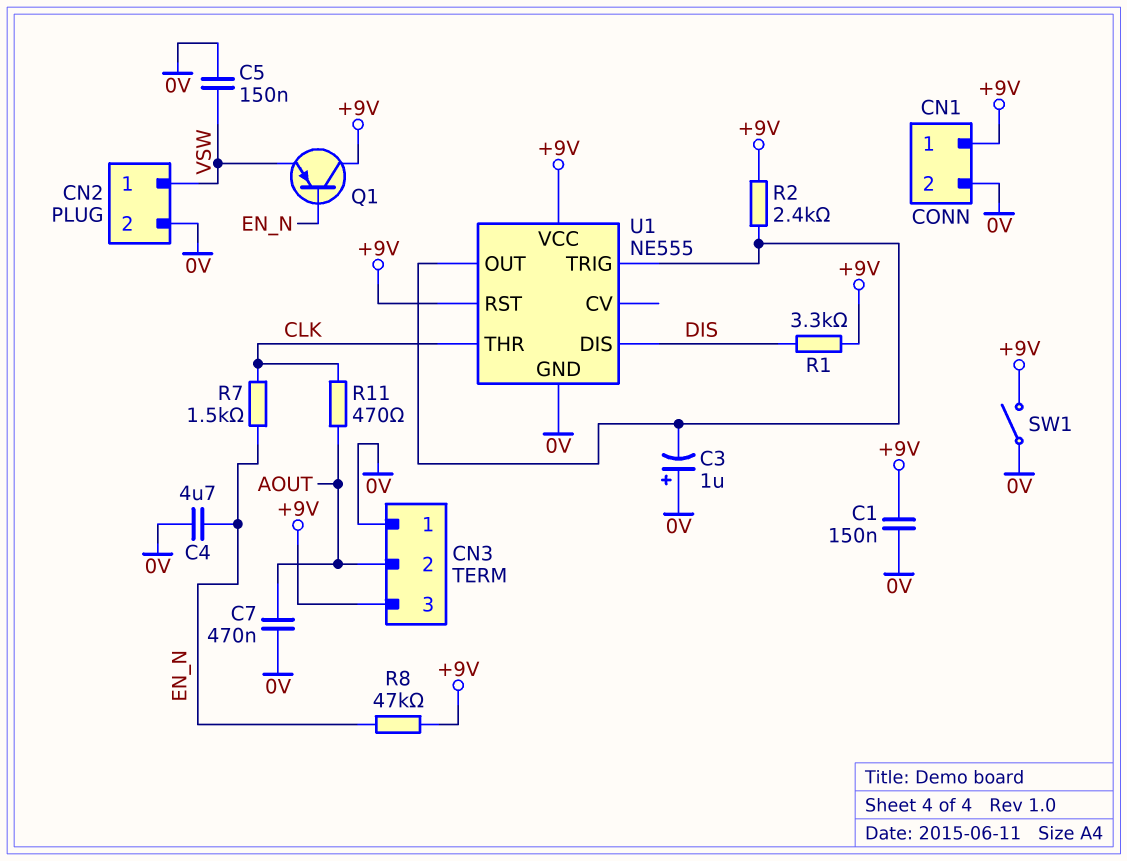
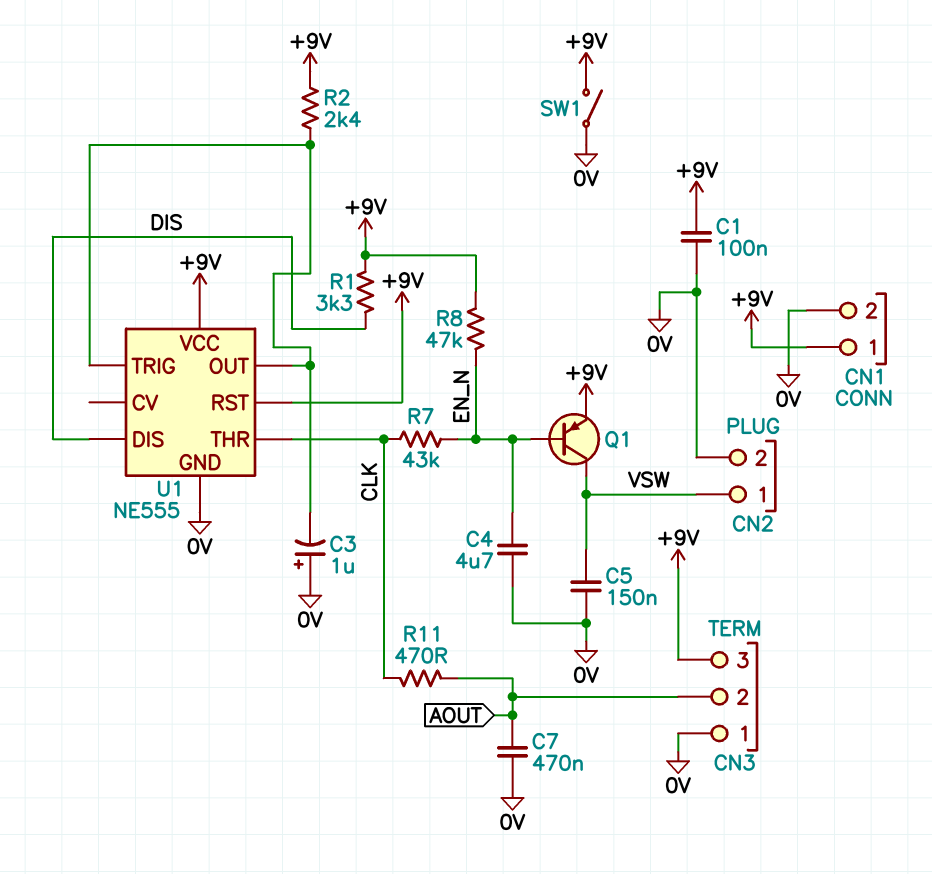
C1: 150nF (+9V, 0V) -> 100nF (+9V, 0V)
Q1: PNP (B EN_N, C +9V, E VSW) -> PNP (B EN_N, C VSW, E +9V)
R7: 1.5k (CLK, EN_N) -> 43k (CLK, EN_N)

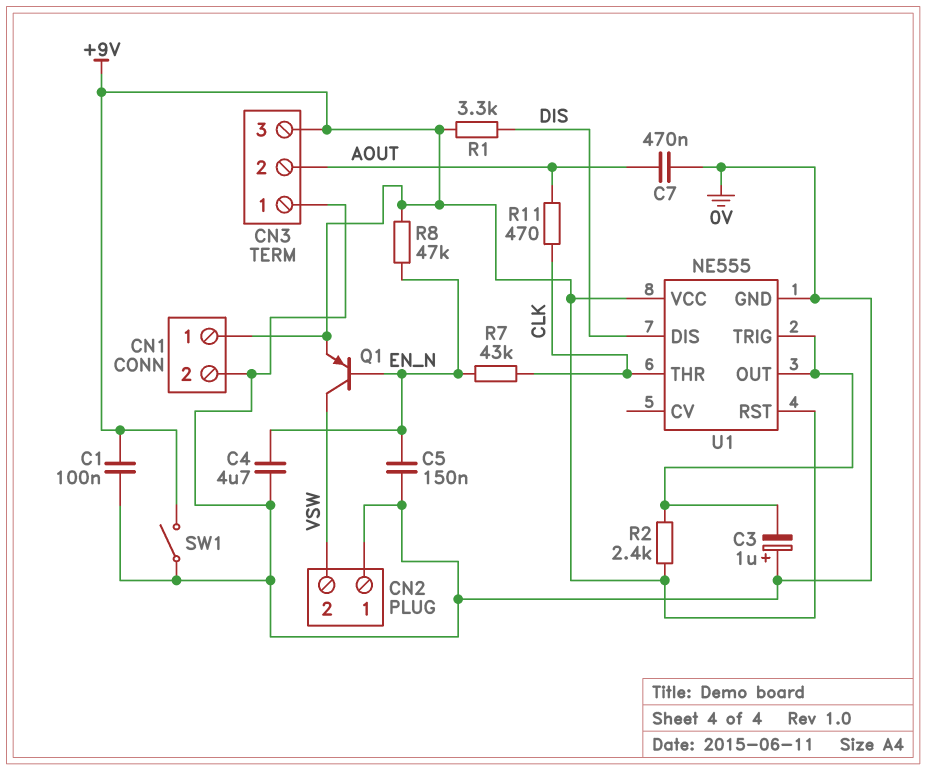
C5: 150nF (0V, VSW) -> 150nF (0V, EN_N)
CN2 pin 1: VSW -> 0V
CN2 pin 2: 0V -> VSW

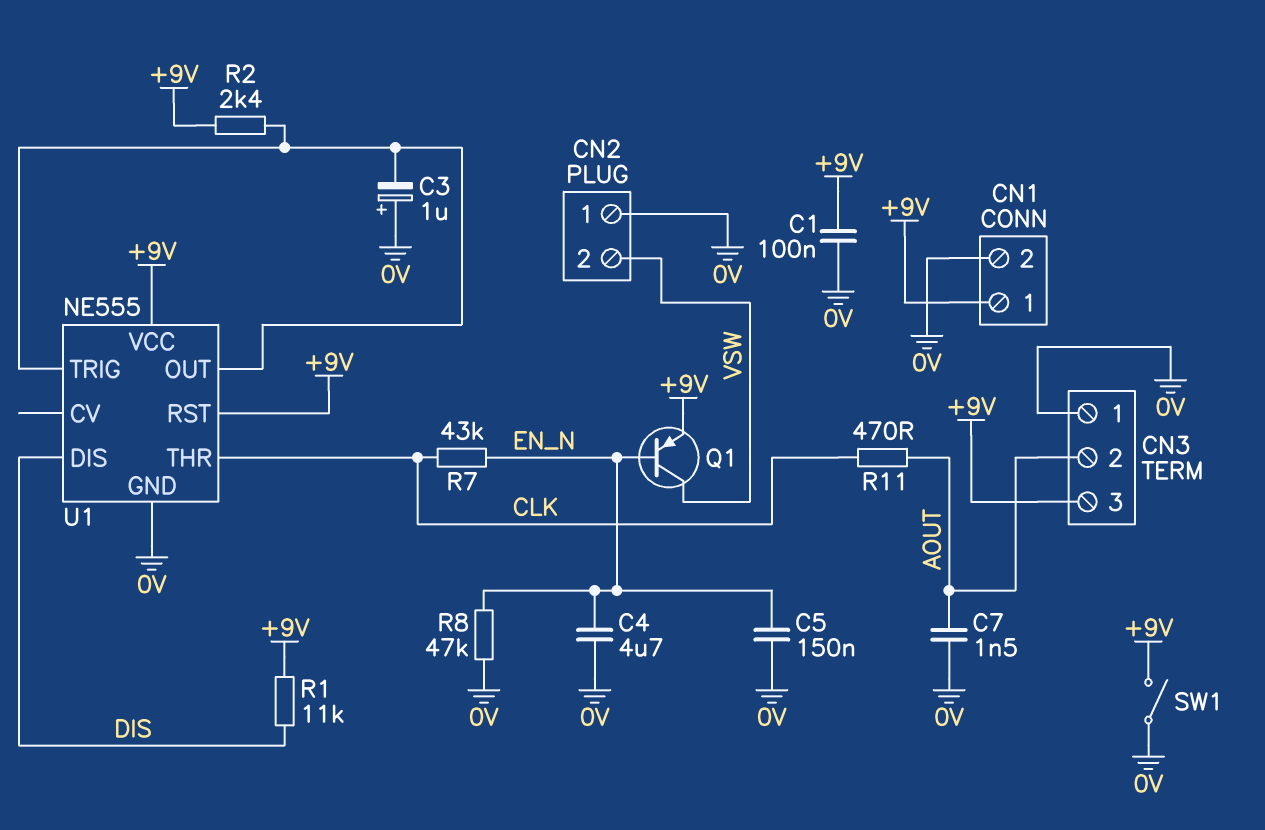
C7: 470nF (0V, AOUT) -> 1.5nF (0V, AOUT)
R1: 3.3k (+9V, DIS) -> 11k (+9V, DIS)
R8: 47k (+9V, EN_N) -> 47k (0V, EN_N)

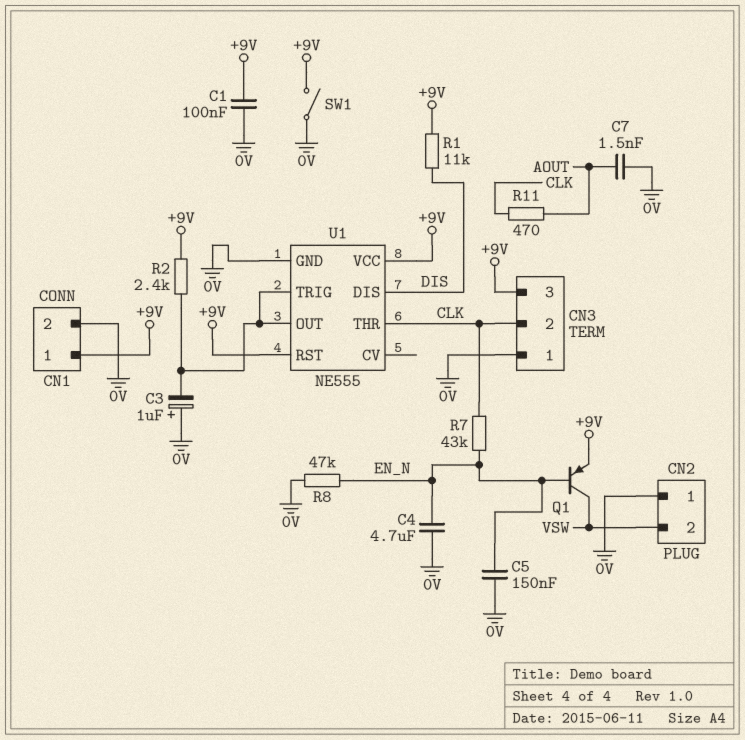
CN3 pin 2: AOUT -> CLK

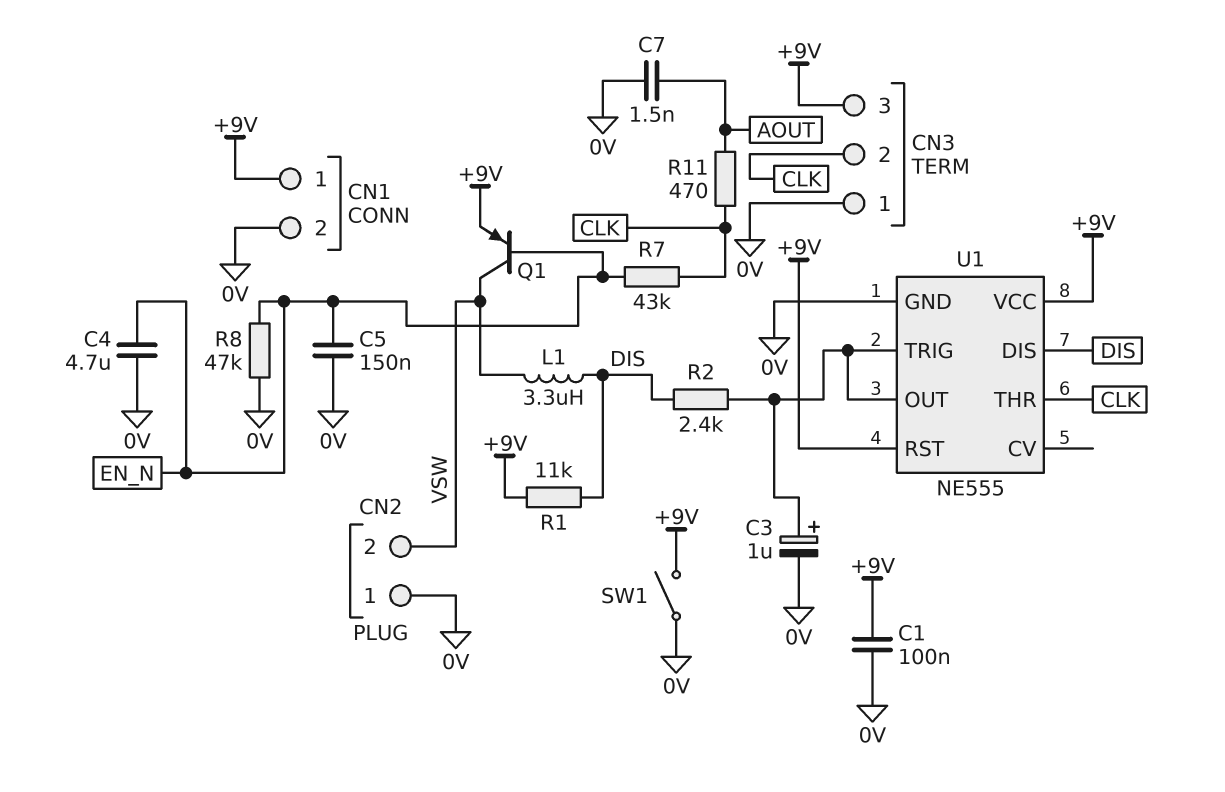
C3: 1uF (plus 0V, minus U1/OUT) -> 1uF (plus U1/OUT, minus 0V)
L1: none -> 3.3uH (DIS, VSW)
R2: 2.4k (+9V, U1/OUT) -> 2.4k (DIS, U1/OUT)

